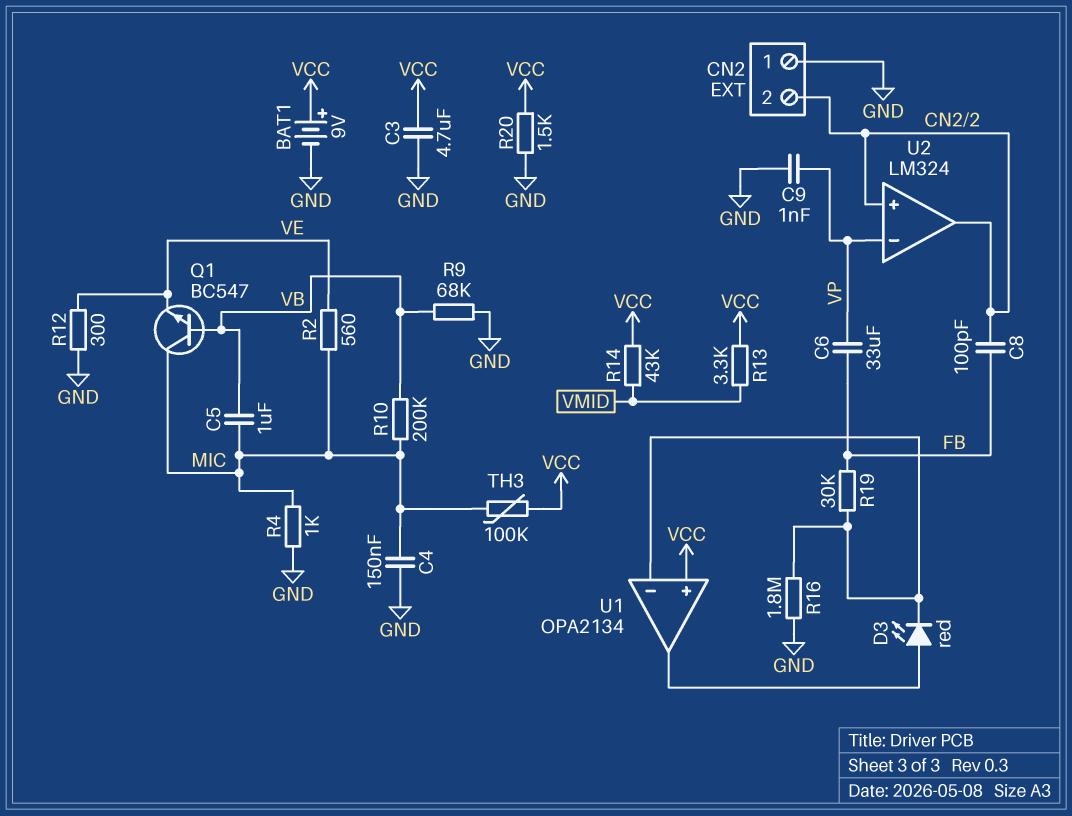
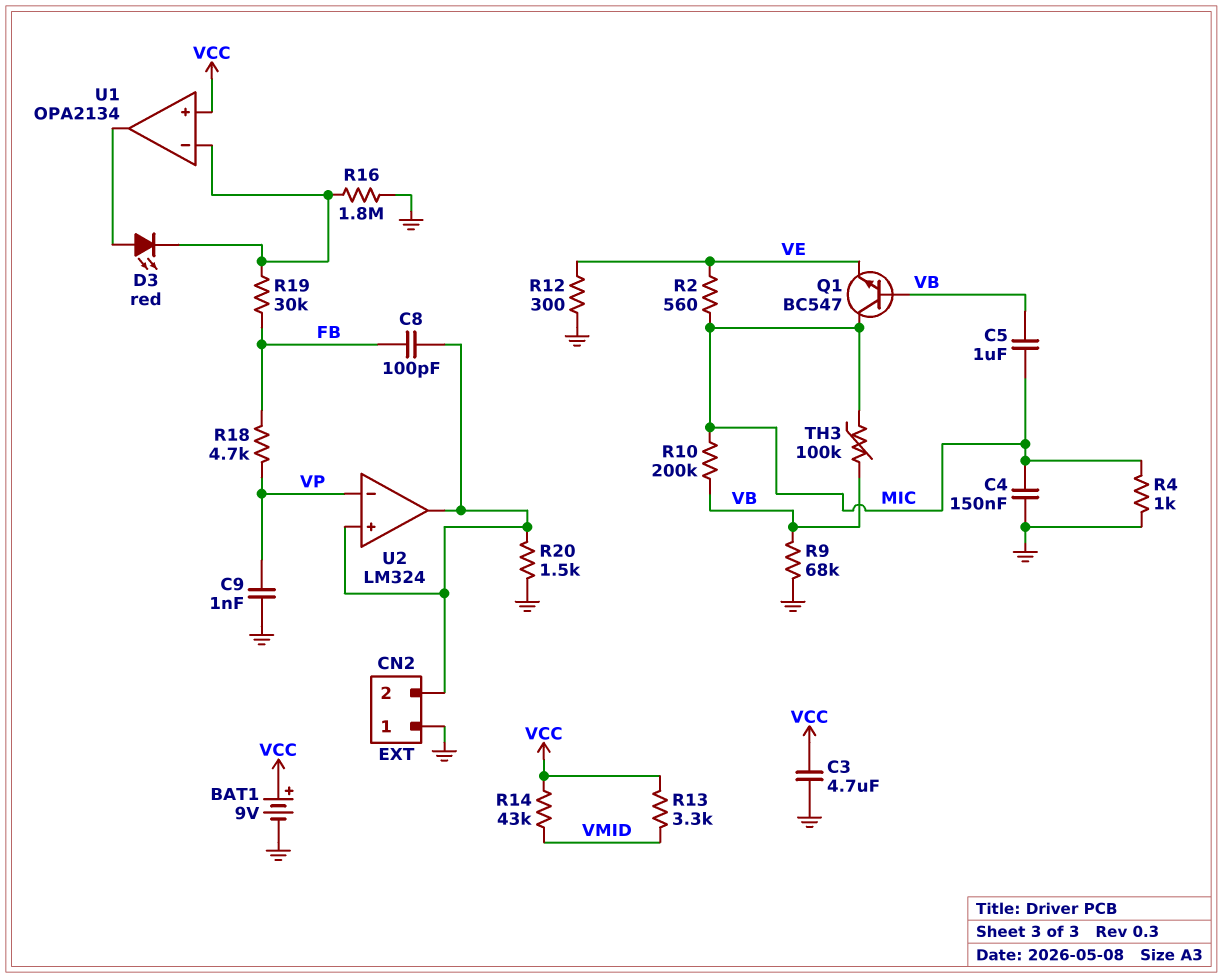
C6: 33uF (FB, VP) -> none
R18: none -> 4.7k (FB, VP)
R20: 1.5k (GND, VCC) -> 1.5k (CN2/2, GND)
TH3: 100k (MIC, VCC) -> 100k (MIC, VB)

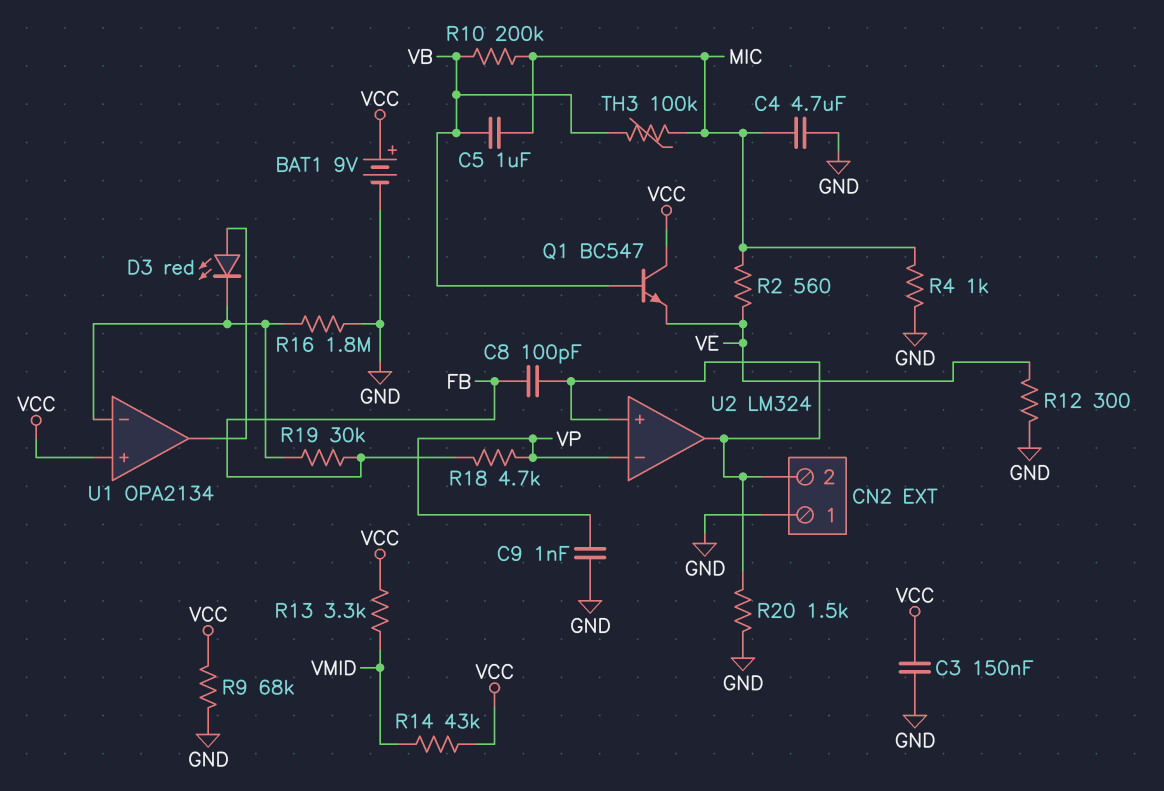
C3: 4.7uF (GND, VCC) -> 150nF (GND, VCC)
C4: 150nF (GND, MIC) -> 4.7uF (GND, MIC)
Q1: NPN BC547 (B VB, C MIC, E VE) -> NPN BC547 (B VB, C VCC, E VE)
R9: 68k (GND, VB) -> 68k (GND, VCC)

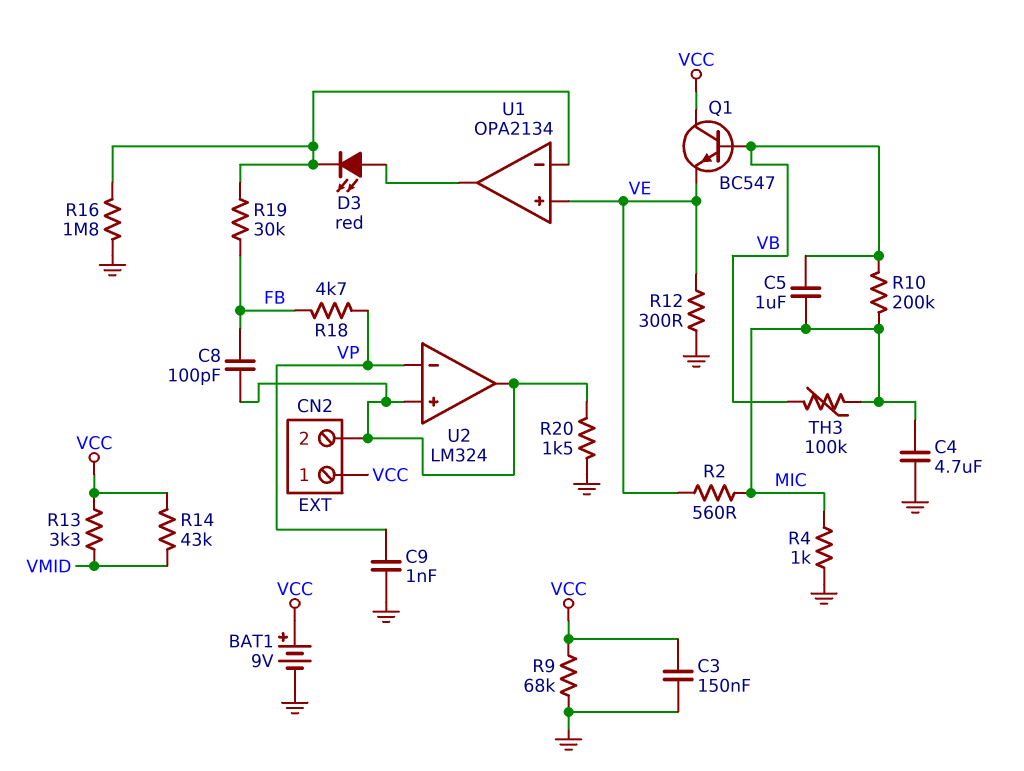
CN2 pin 1: GND -> VCC
U1 pin in+: VCC -> VE

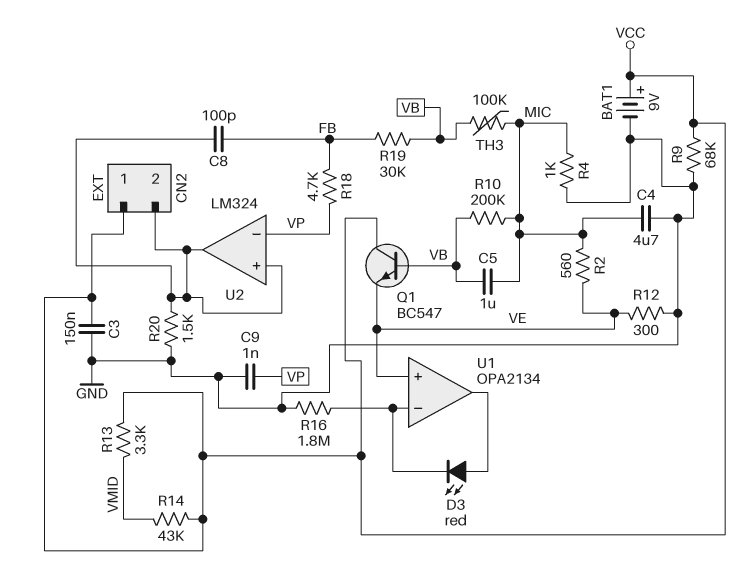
R19: 30k (FB, U1/in-) -> 30k (FB, VB)

